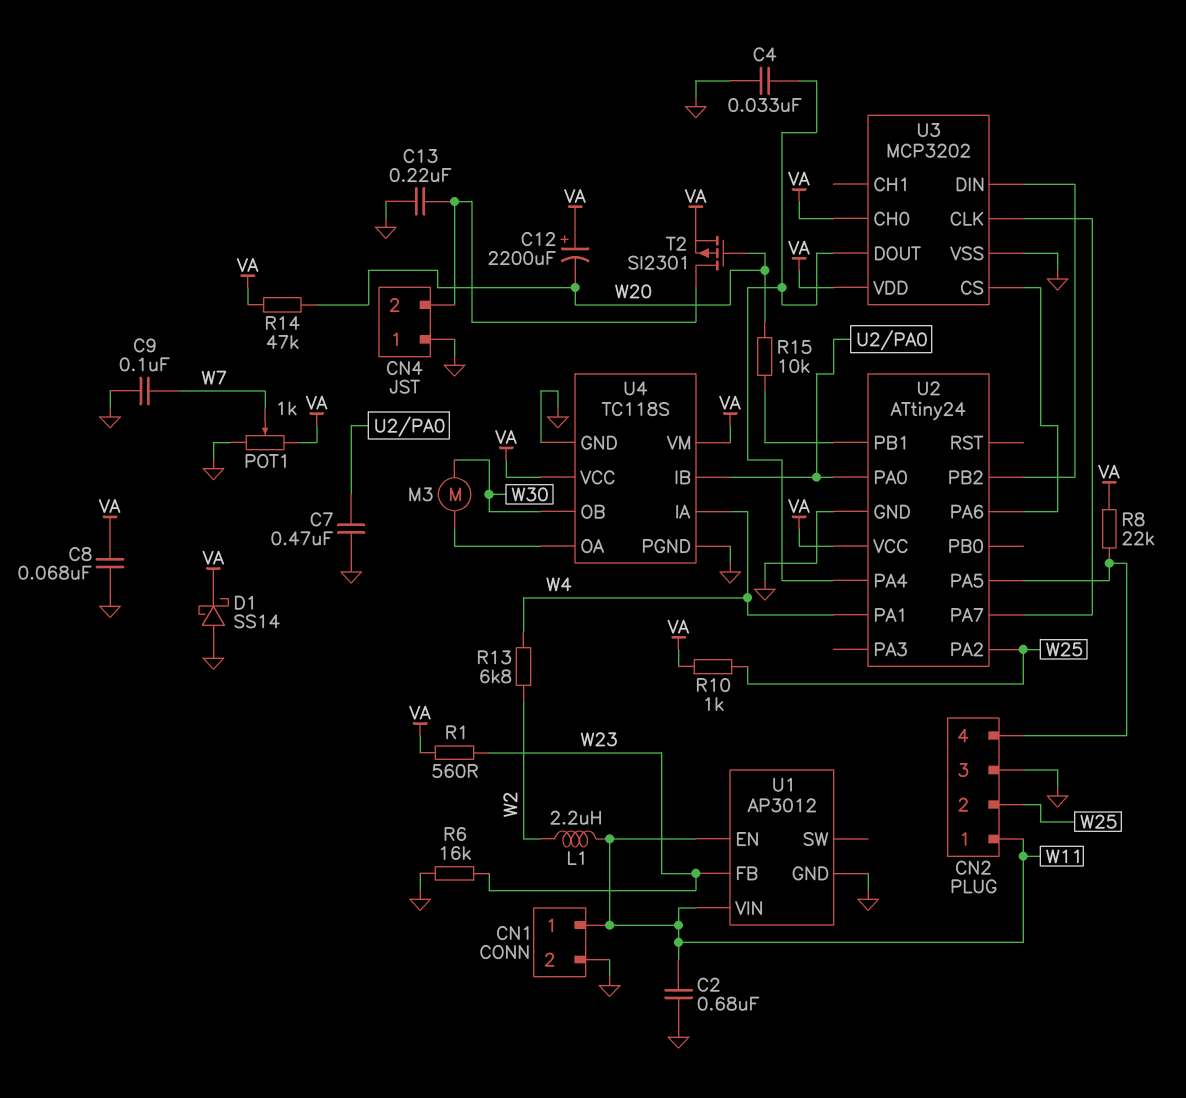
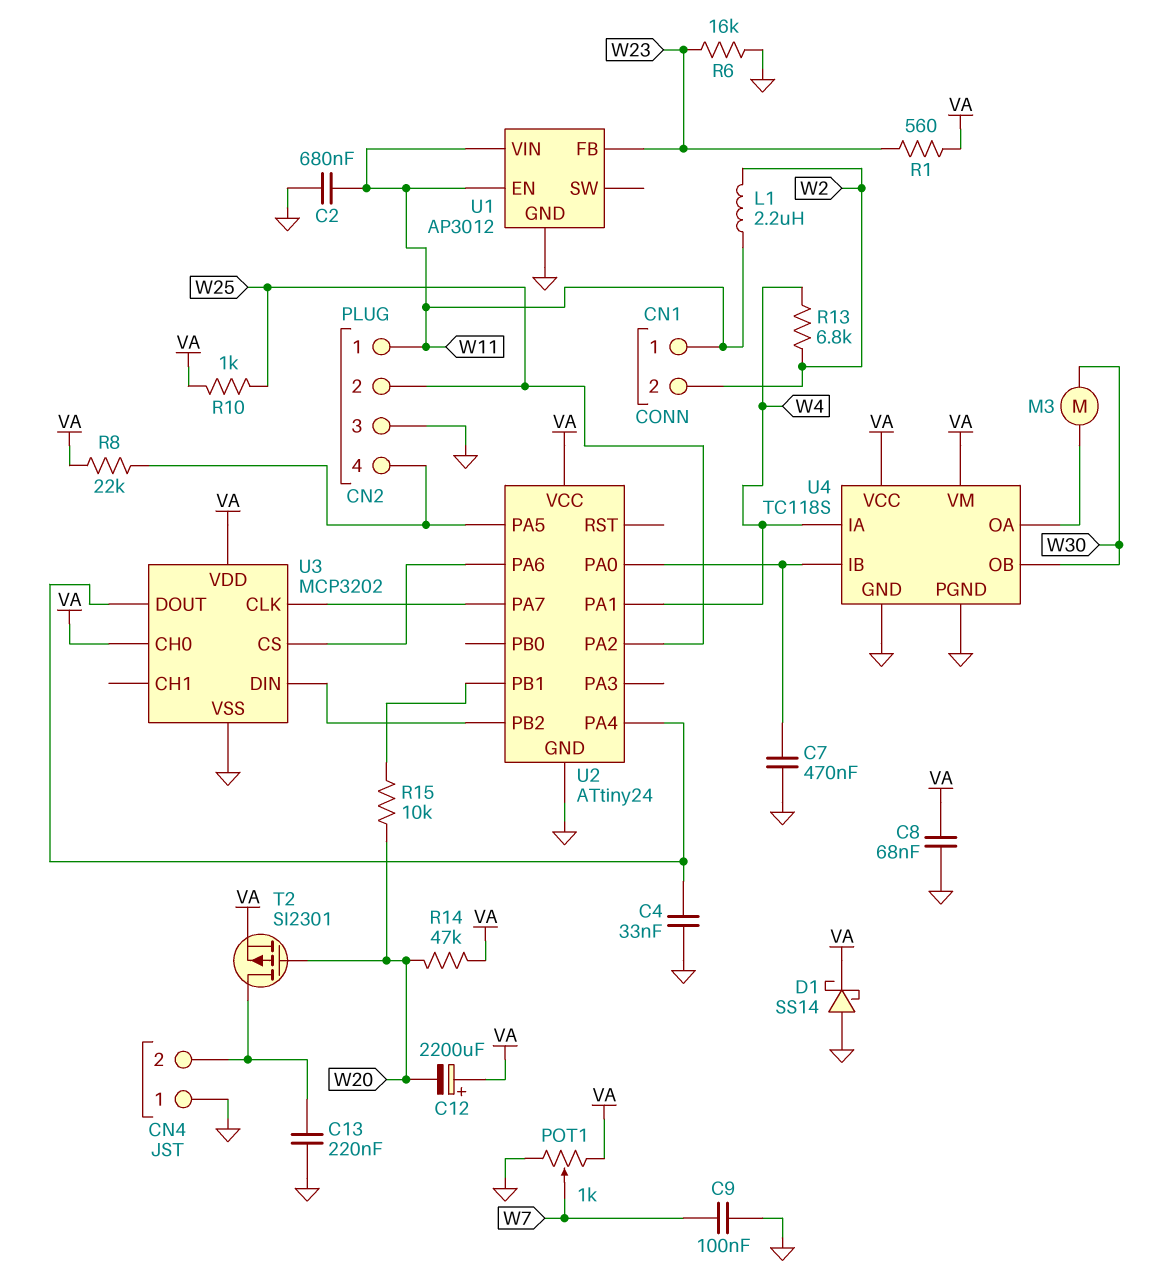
CN1 pin 2: GND -> W2

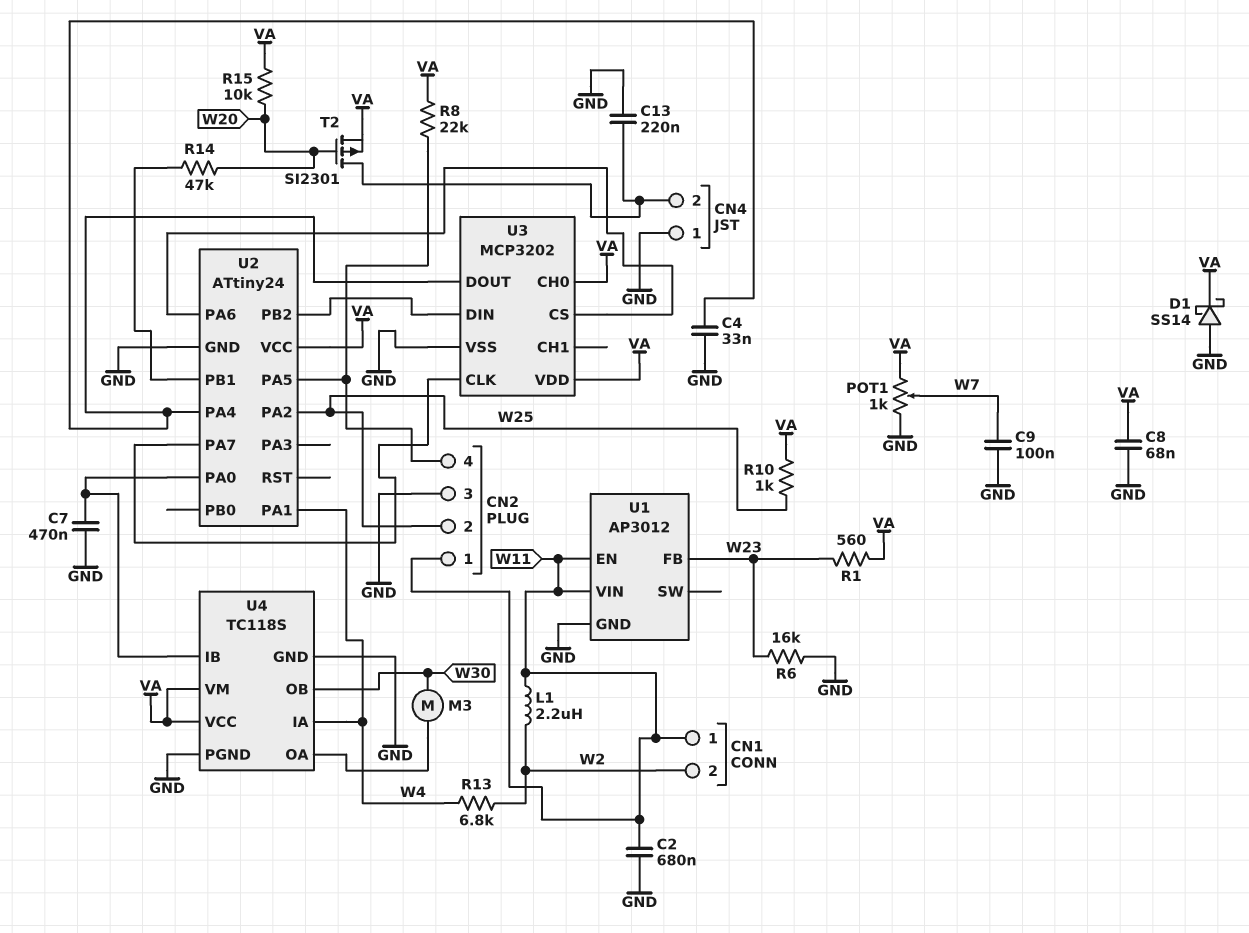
C12: 2200uF (plus VA, minus W20) -> none
R14: 47k (VA, W20) -> 47k (U2/PB1, W20)
R15: 10k (U2/PB1, W20) -> 10k (VA, W20)

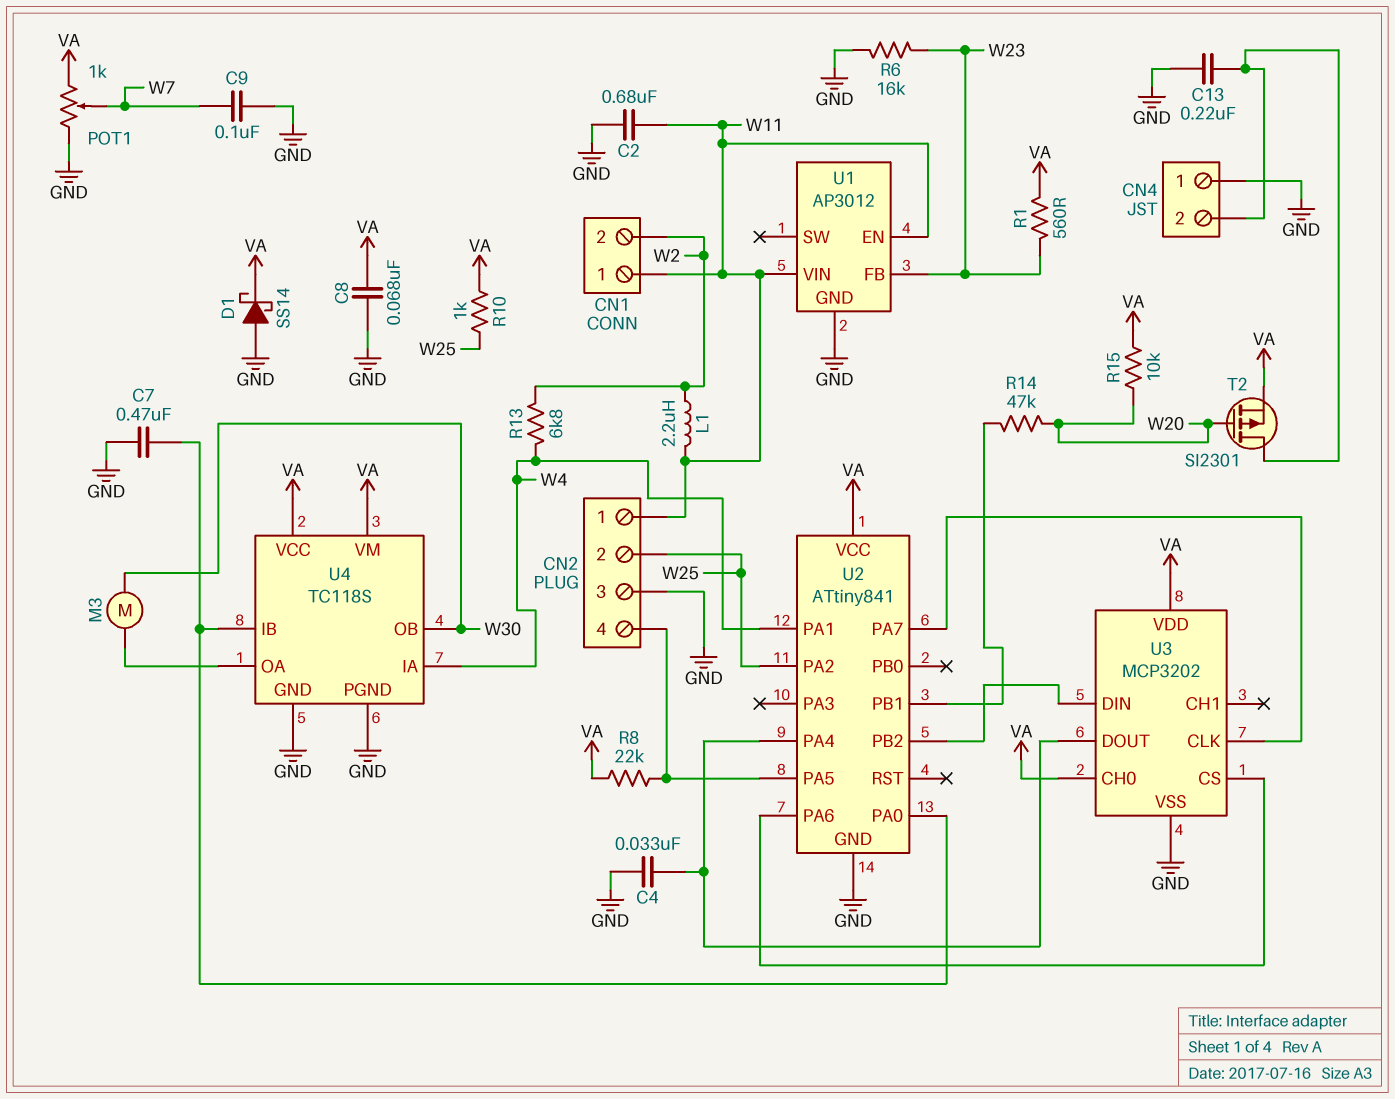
U2: ATtiny24 -> ATtiny841

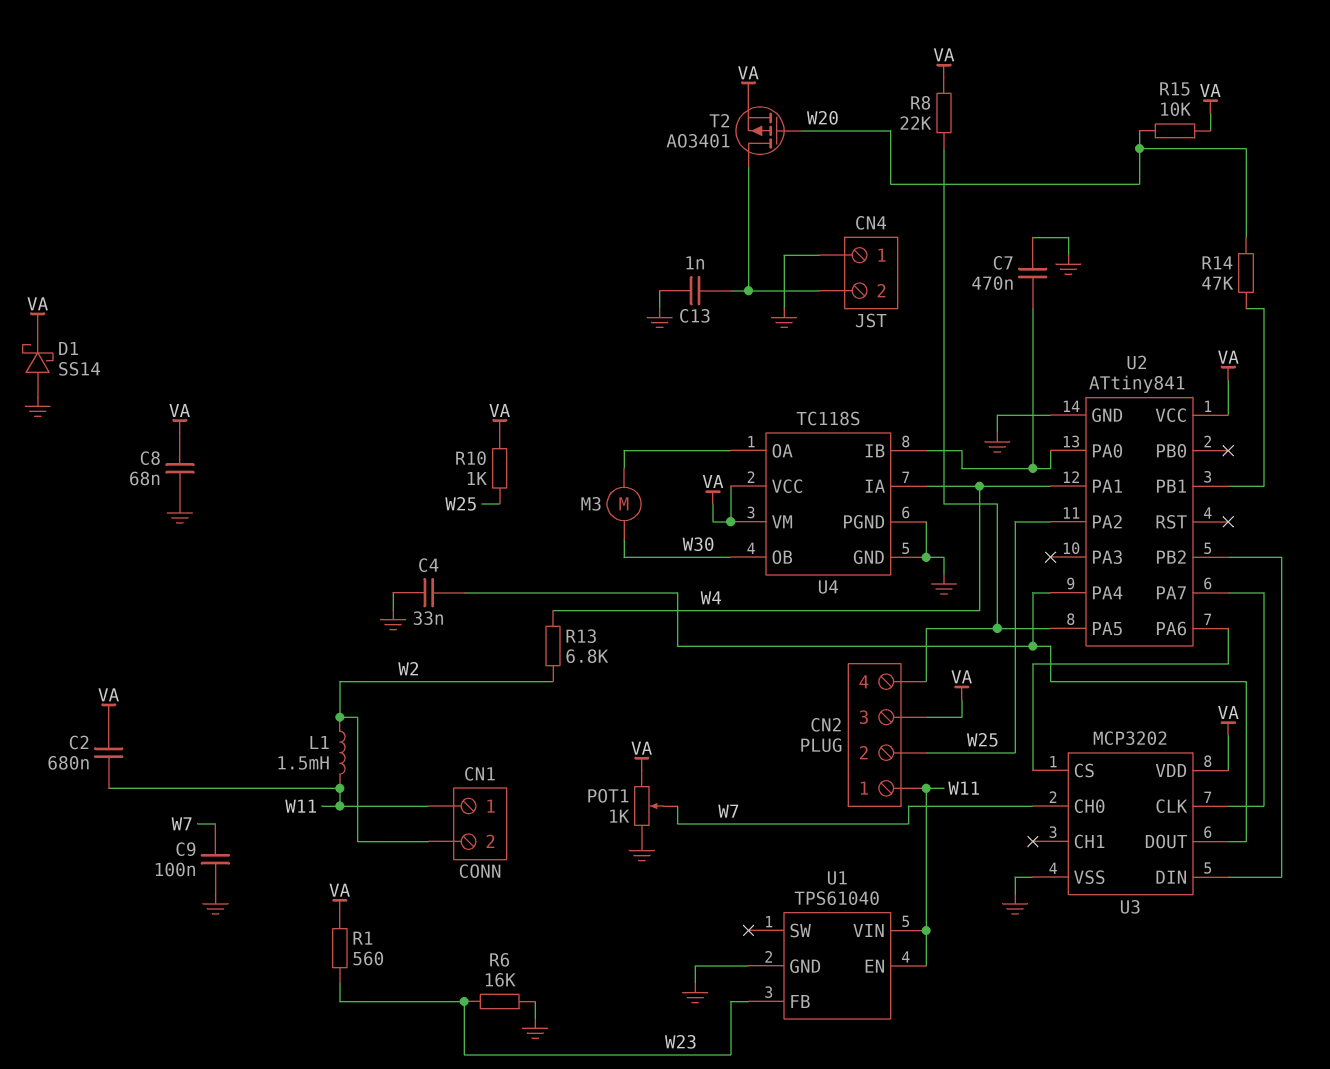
C2: 680nF (GND, W11) -> 680nF (VA, W11)
C13: 220nF (CN4/2, GND) -> 1nF (CN4/2, GND)
CN2 pin 3: GND -> VA
L1: 2.2uH (W2, W11) -> 1.5mH (W2, W11)
T2: PMOS SI2301 (G W20, D CN4/2, S VA) -> PMOS AO3401 (G W20, D CN4/2, S VA)
U1: AP3012 -> TPS61040
U3 pin CH0: VA -> W7

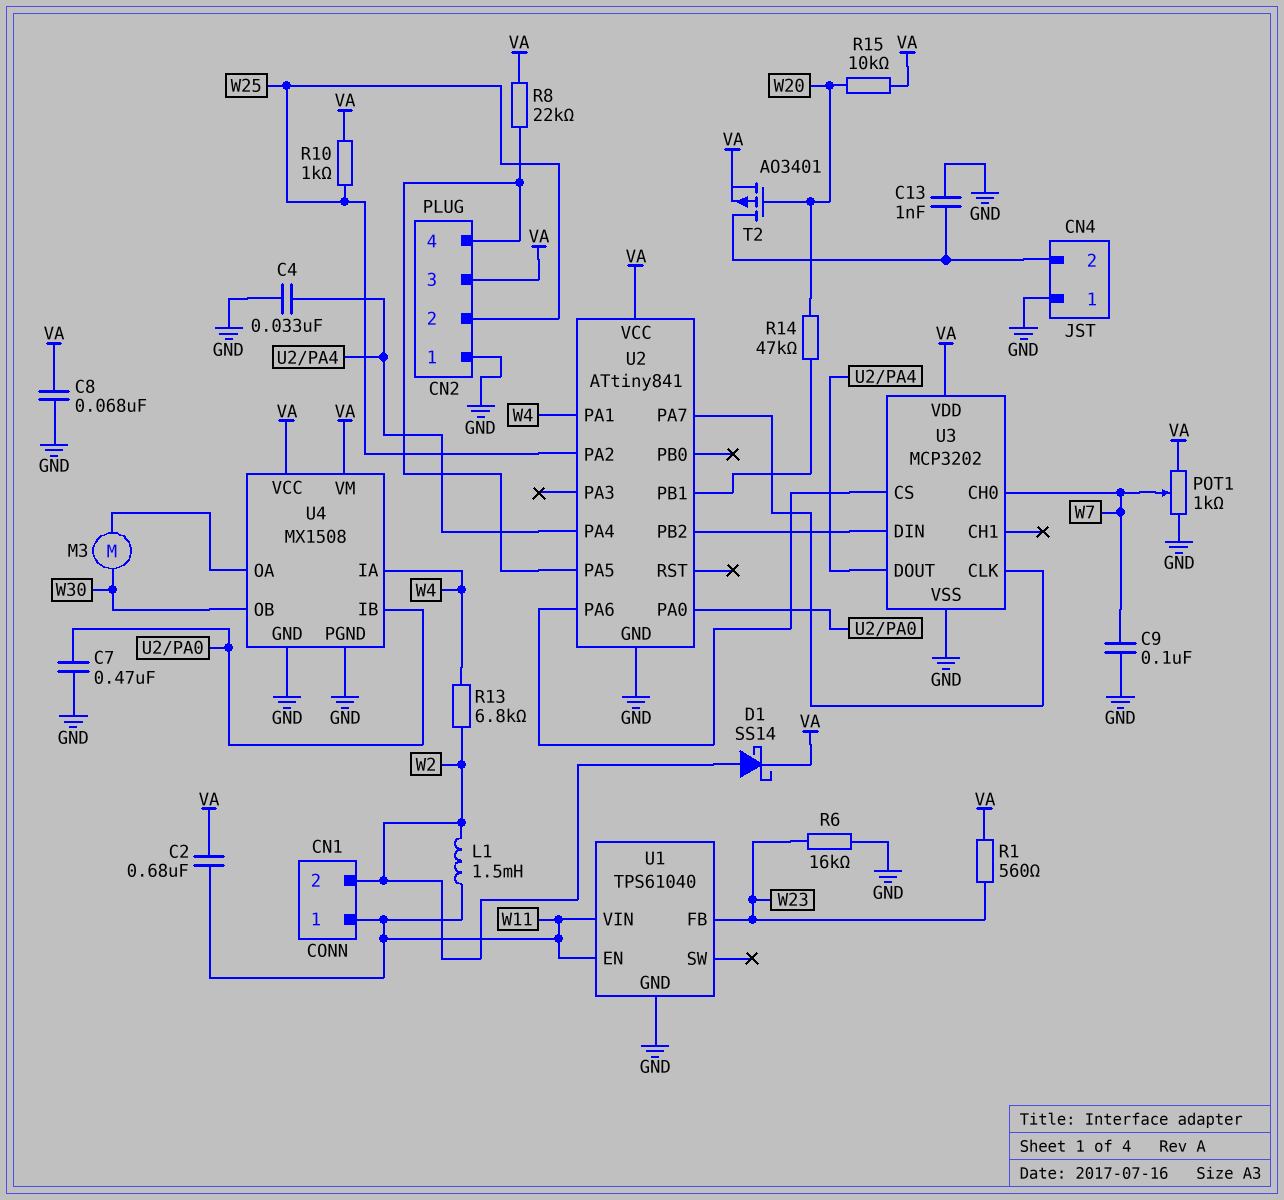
CN2 pin 1: W11 -> GND
D1: schottky SS14 (A GND, K VA) -> schottky SS14 (A W2, K VA)
U4: TC118S -> MX1508

